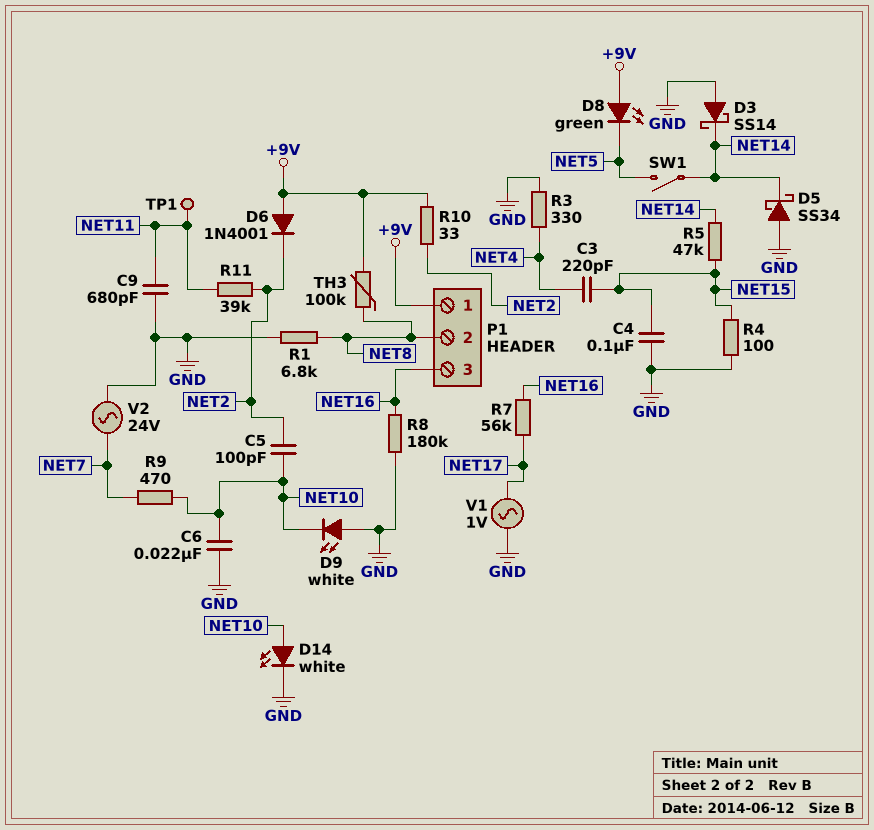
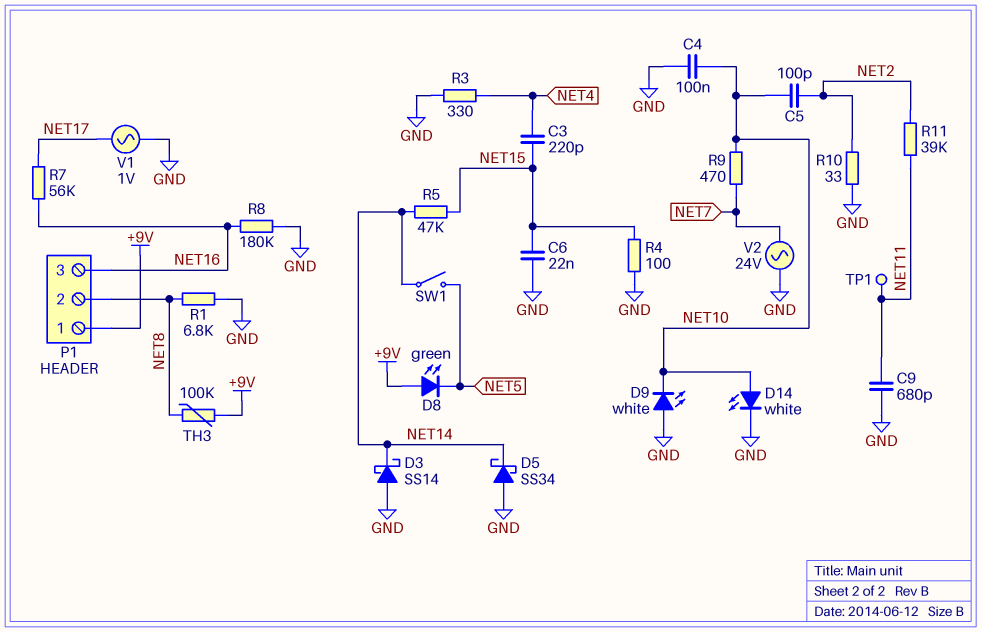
C4: 100nF (GND, NET15) -> 100nF (GND, NET10)
C6: 22nF (GND, NET10) -> 22nF (GND, NET15)
D6: diode 1N4001 (A +9V, K NET2) -> none
R10: 33 (+9V, NET2) -> 33 (GND, NET2)

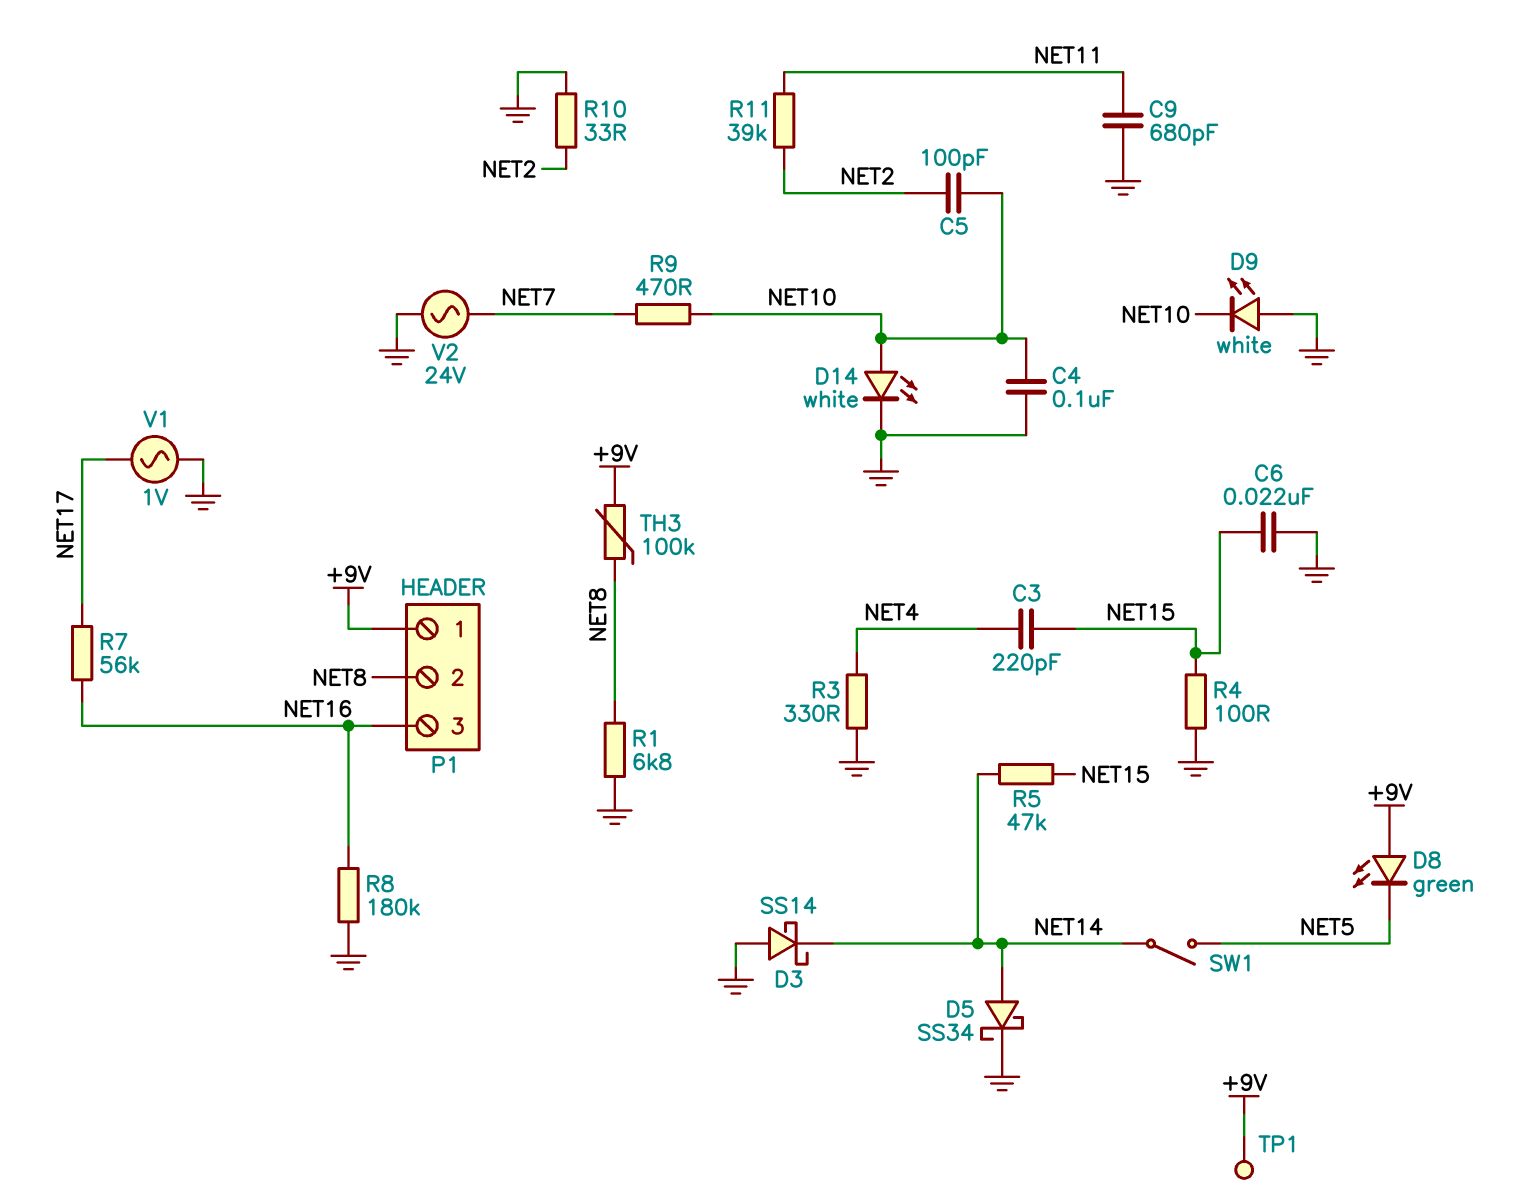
D5: schottky SS34 (A GND, K NET14) -> schottky SS34 (A NET14, K GND)
TP1: test point (NET11) -> test point (+9V)

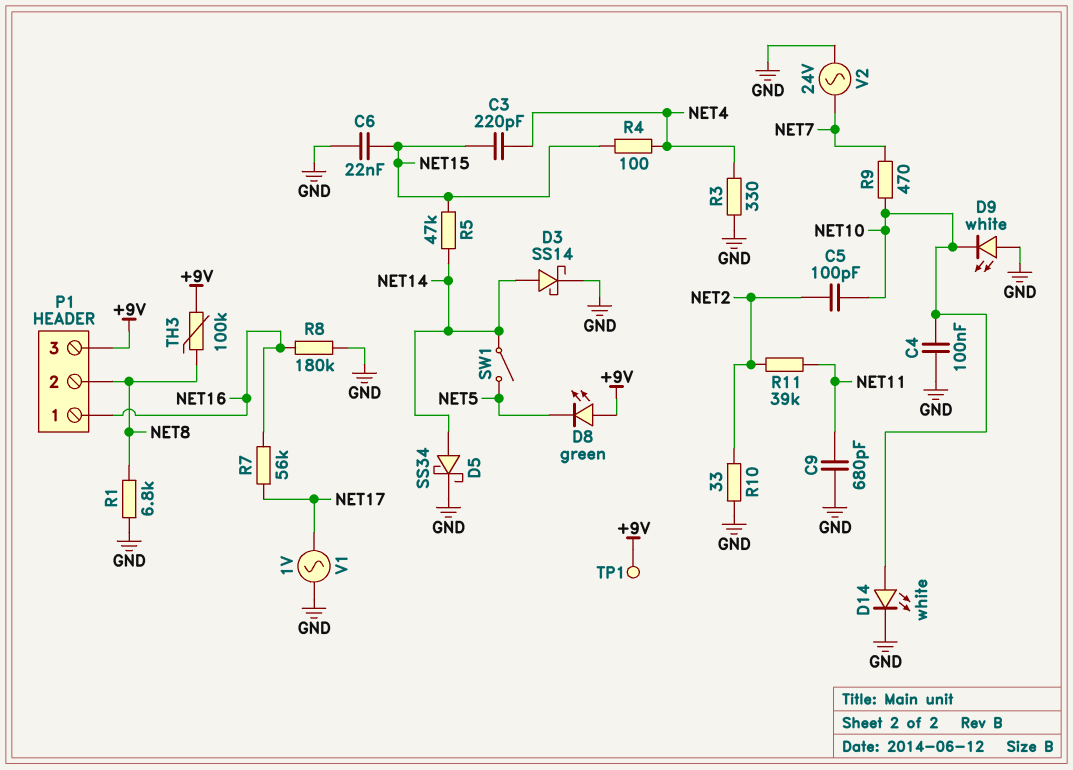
D3: schottky SS14 (A GND, K NET14) -> schottky SS14 (A NET14, K GND)
P1 pin 1: +9V -> NET16
P1 pin 3: NET16 -> +9V
R4: 100 (GND, NET15) -> 100 (NET4, NET15)

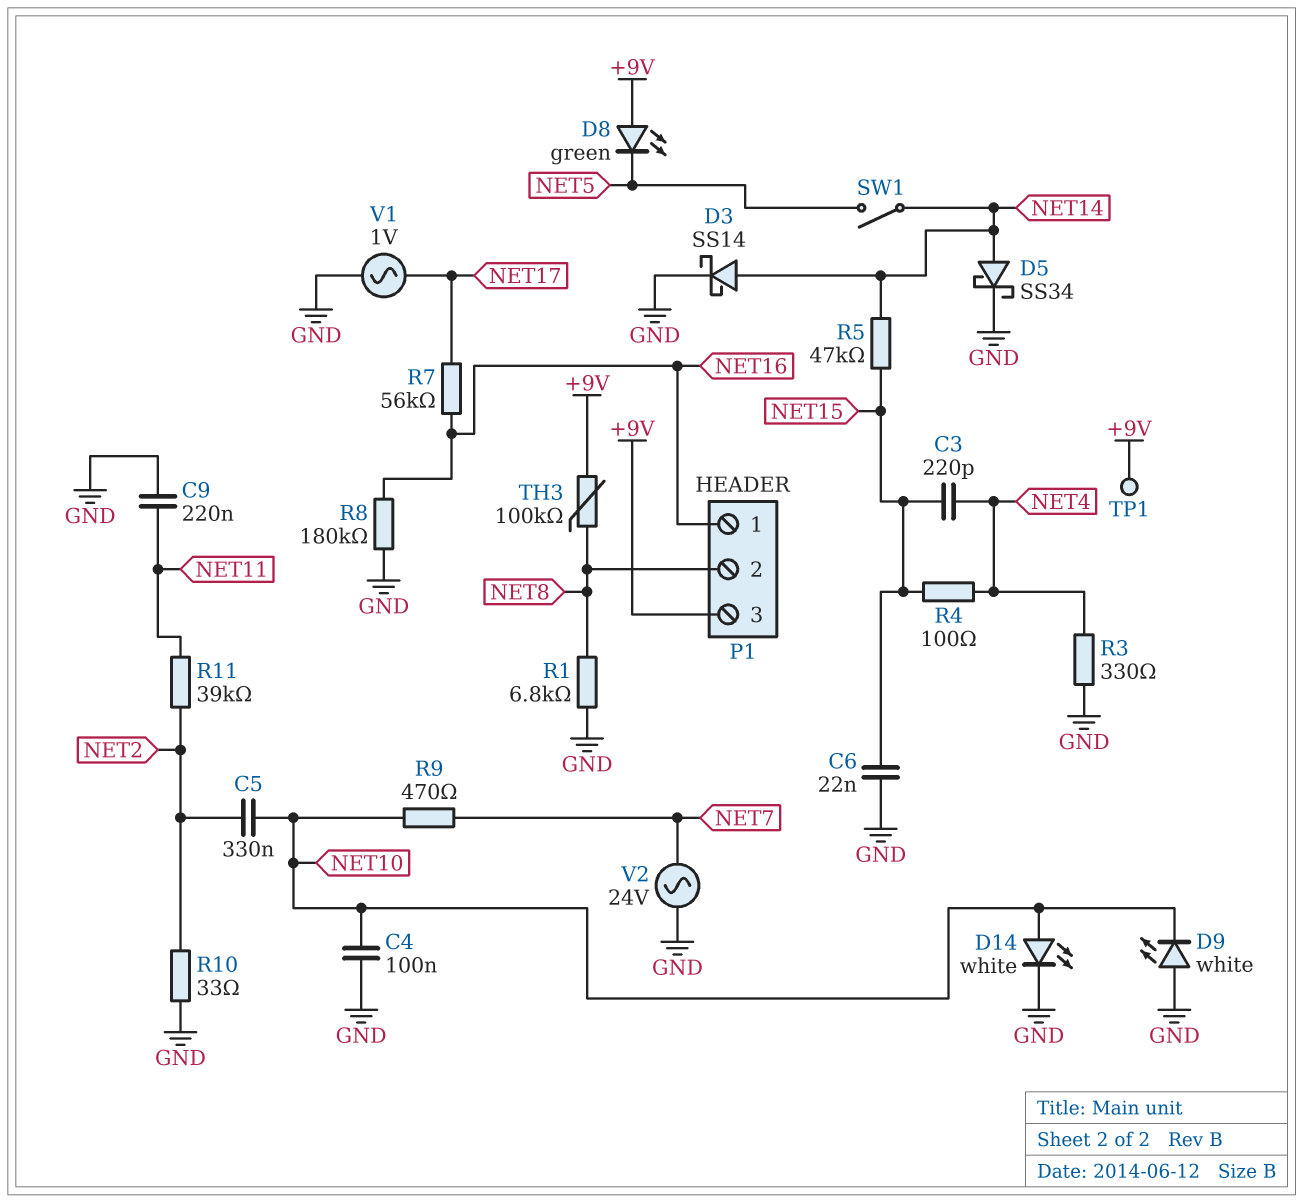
C5: 100pF (NET2, NET10) -> 330nF (NET2, NET10)
C9: 680pF (GND, NET11) -> 220nF (GND, NET11)

